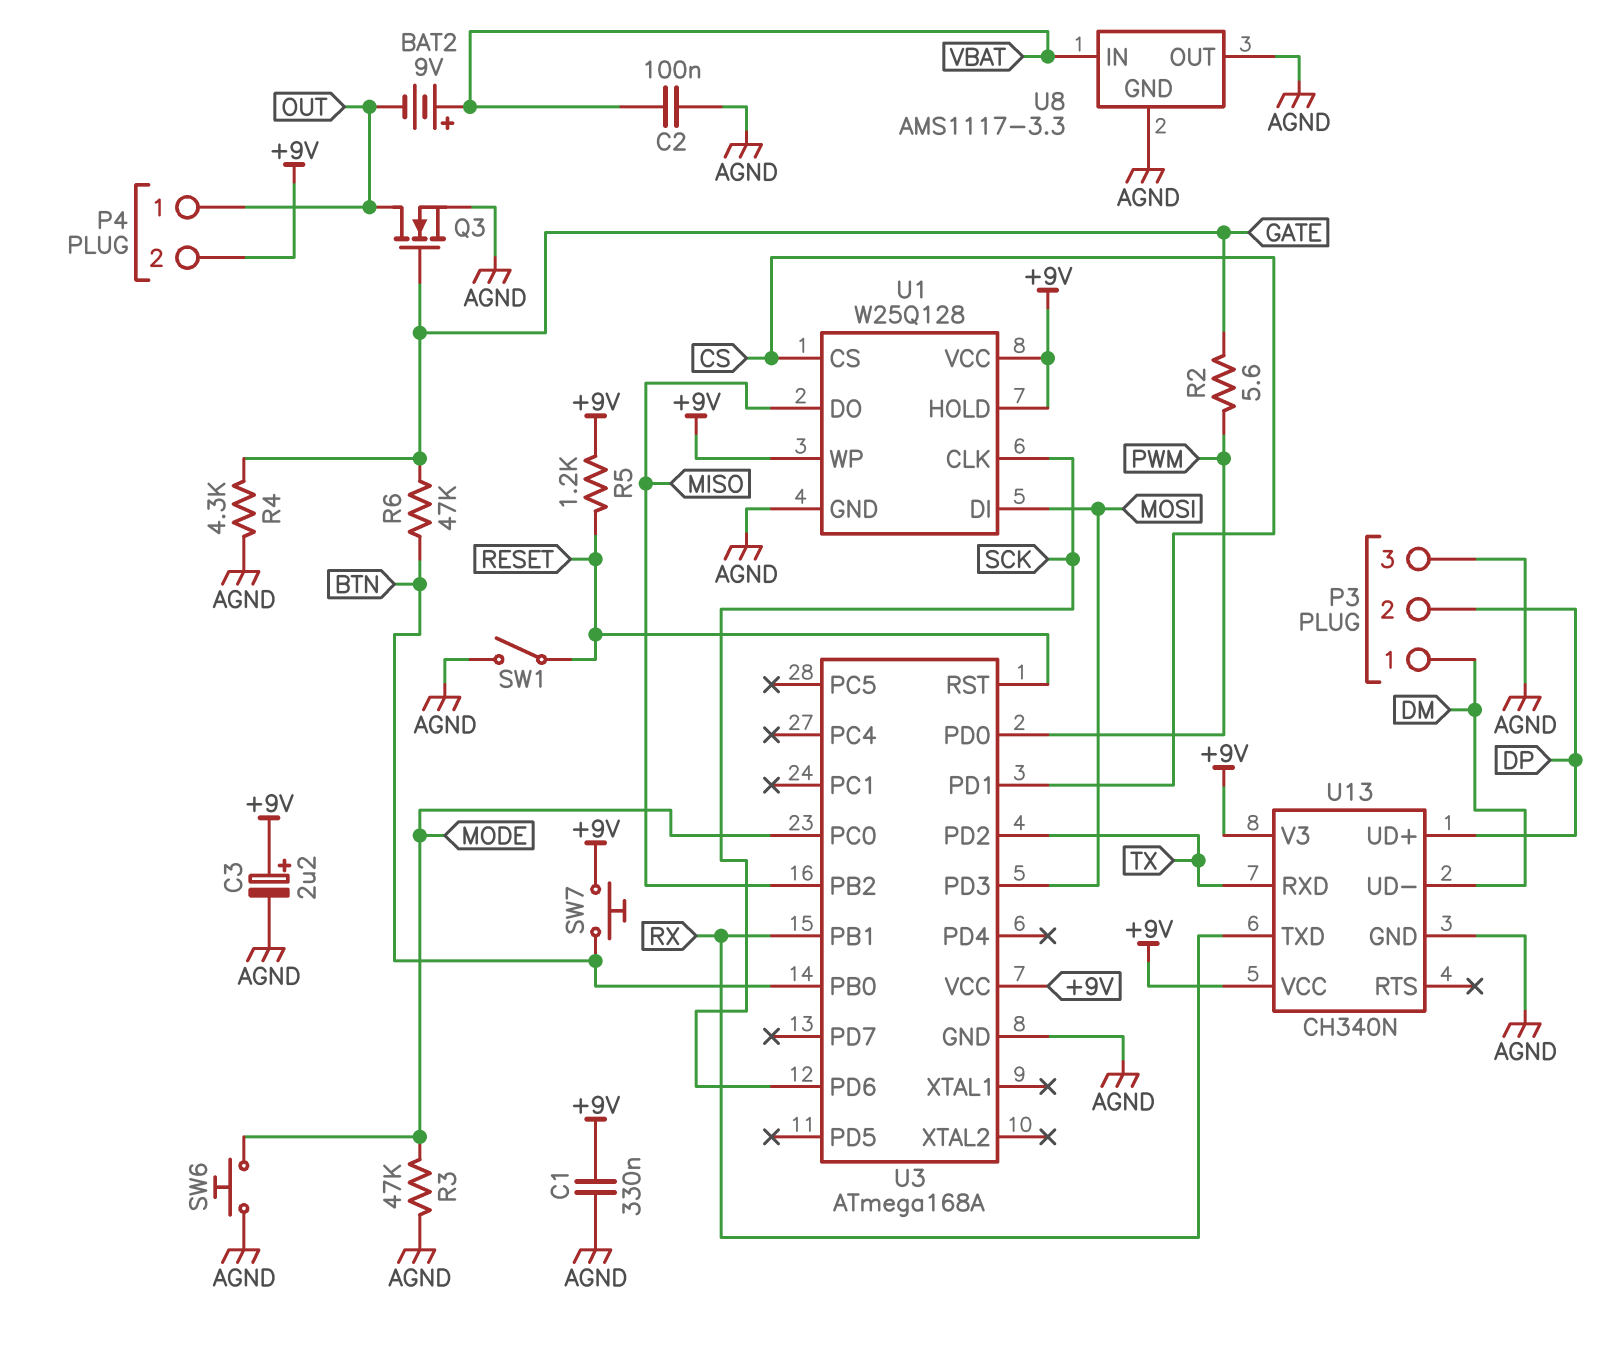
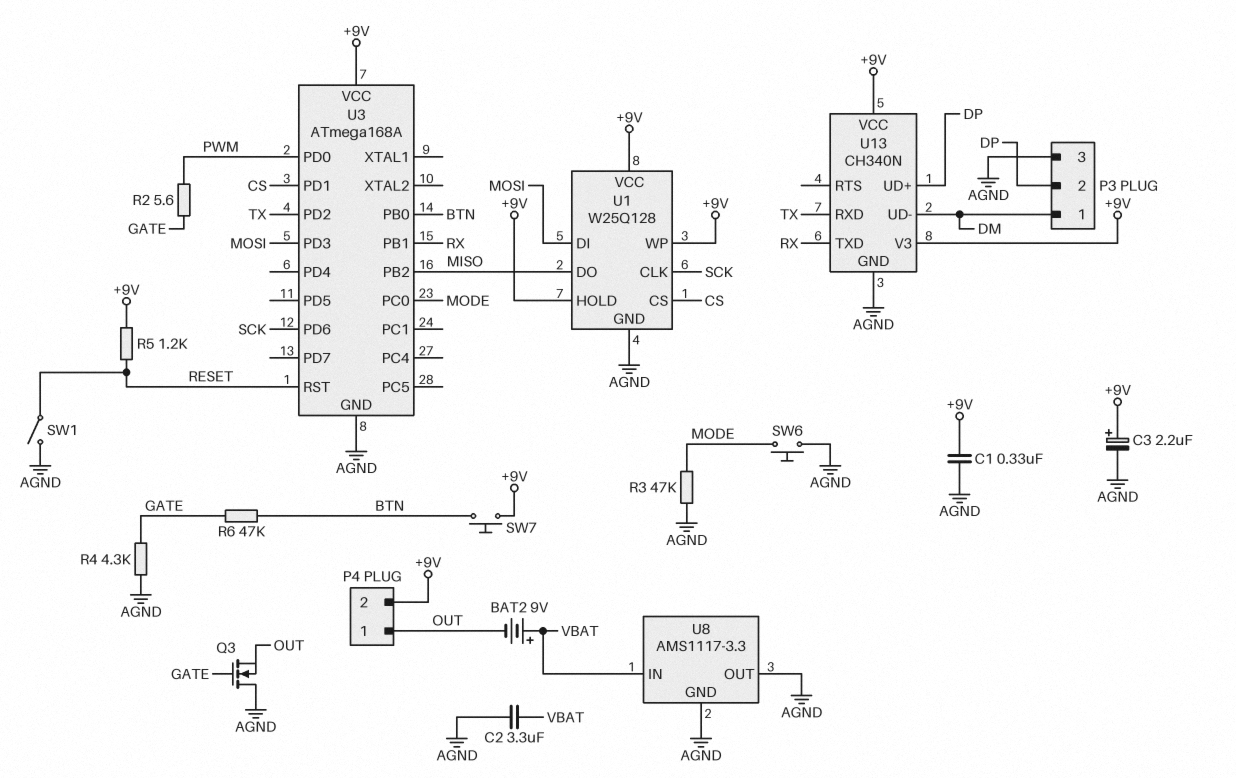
C2: 100nF (AGND, VBAT) -> 3.3uF (AGND, VBAT)
Q3: NMOS (G GATE, D OUT, S AGND) -> NMOS (G GATE, D AGND, S OUT)

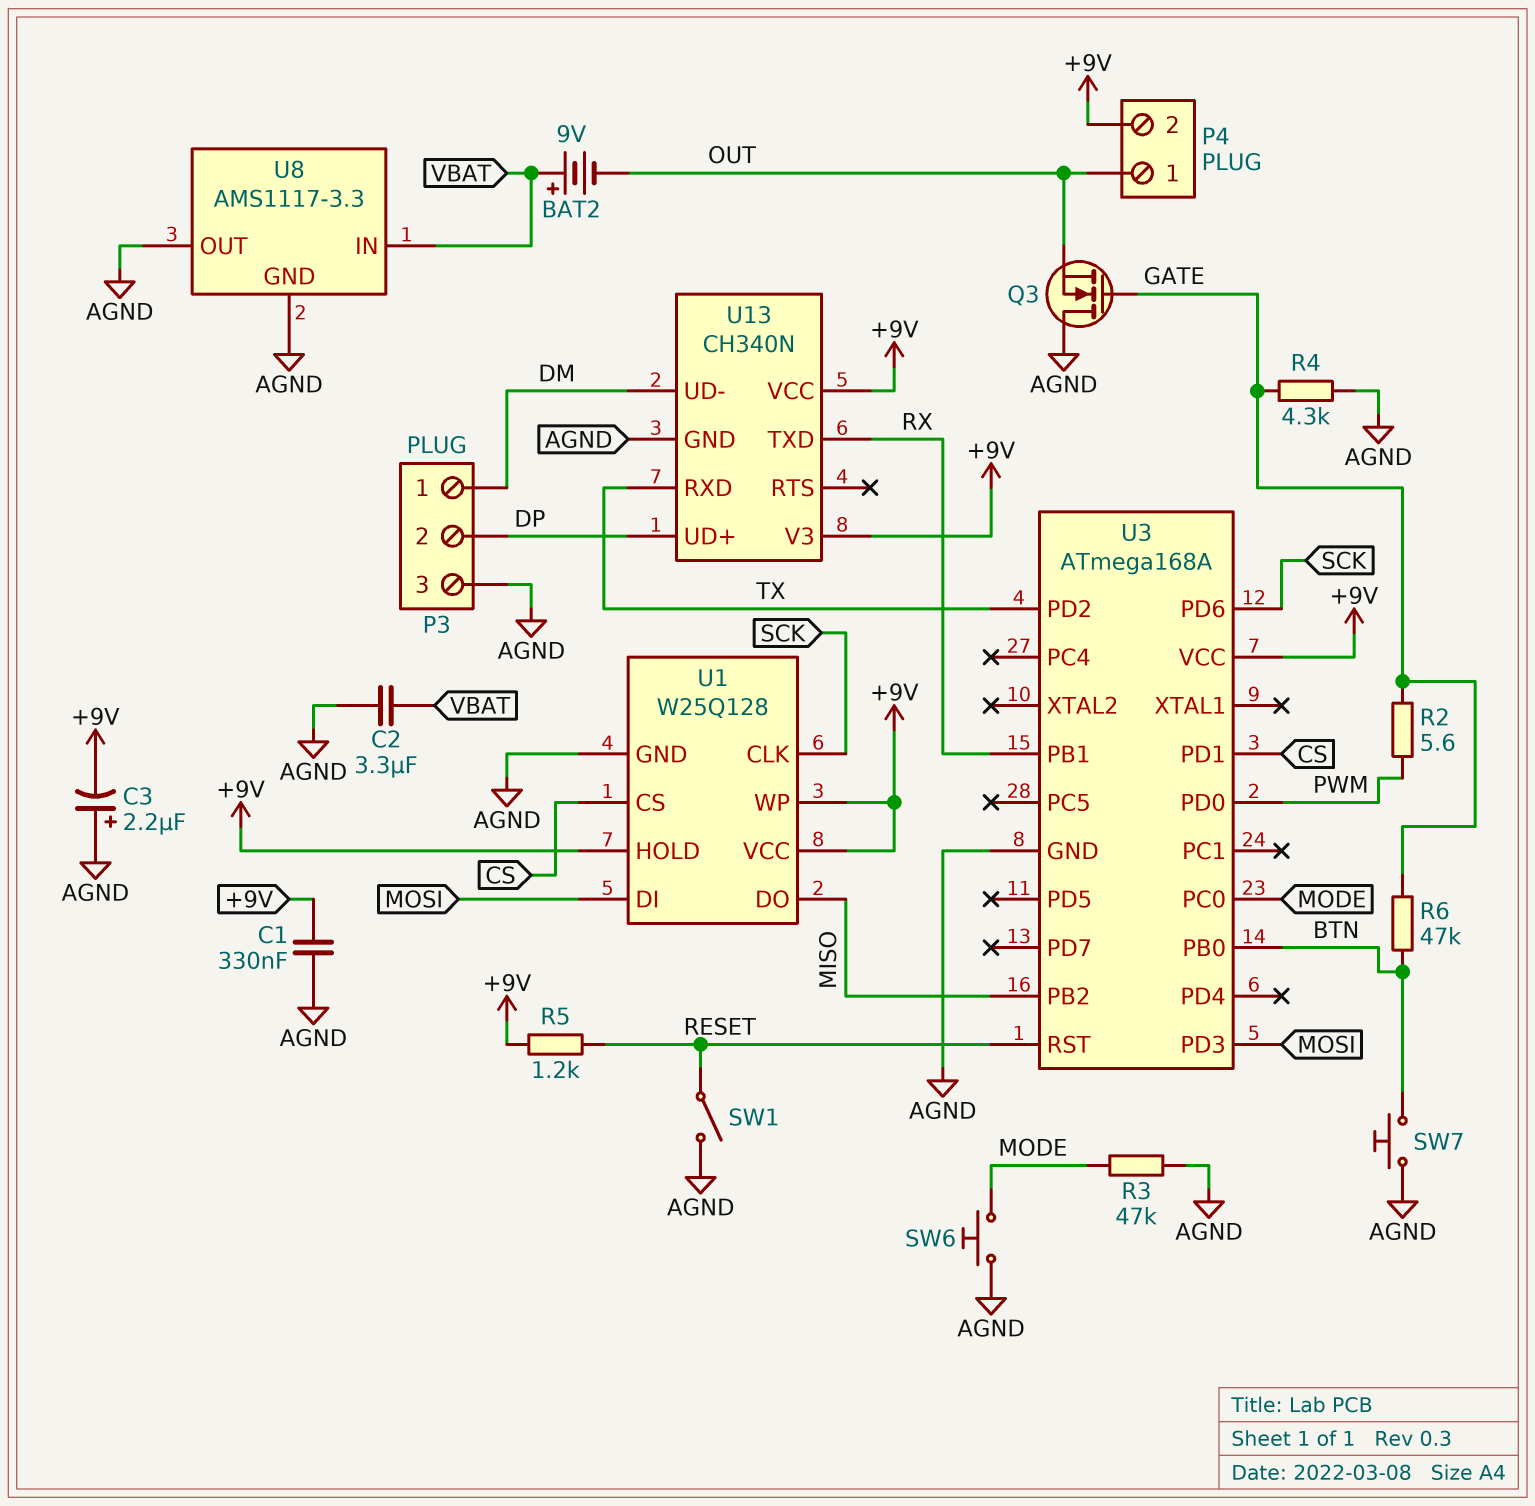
C3: 2.2uF (plus +9V, minus AGND) -> 2.2uF (plus AGND, minus +9V)
SW7: button (+9V, BTN) -> button (AGND, BTN)

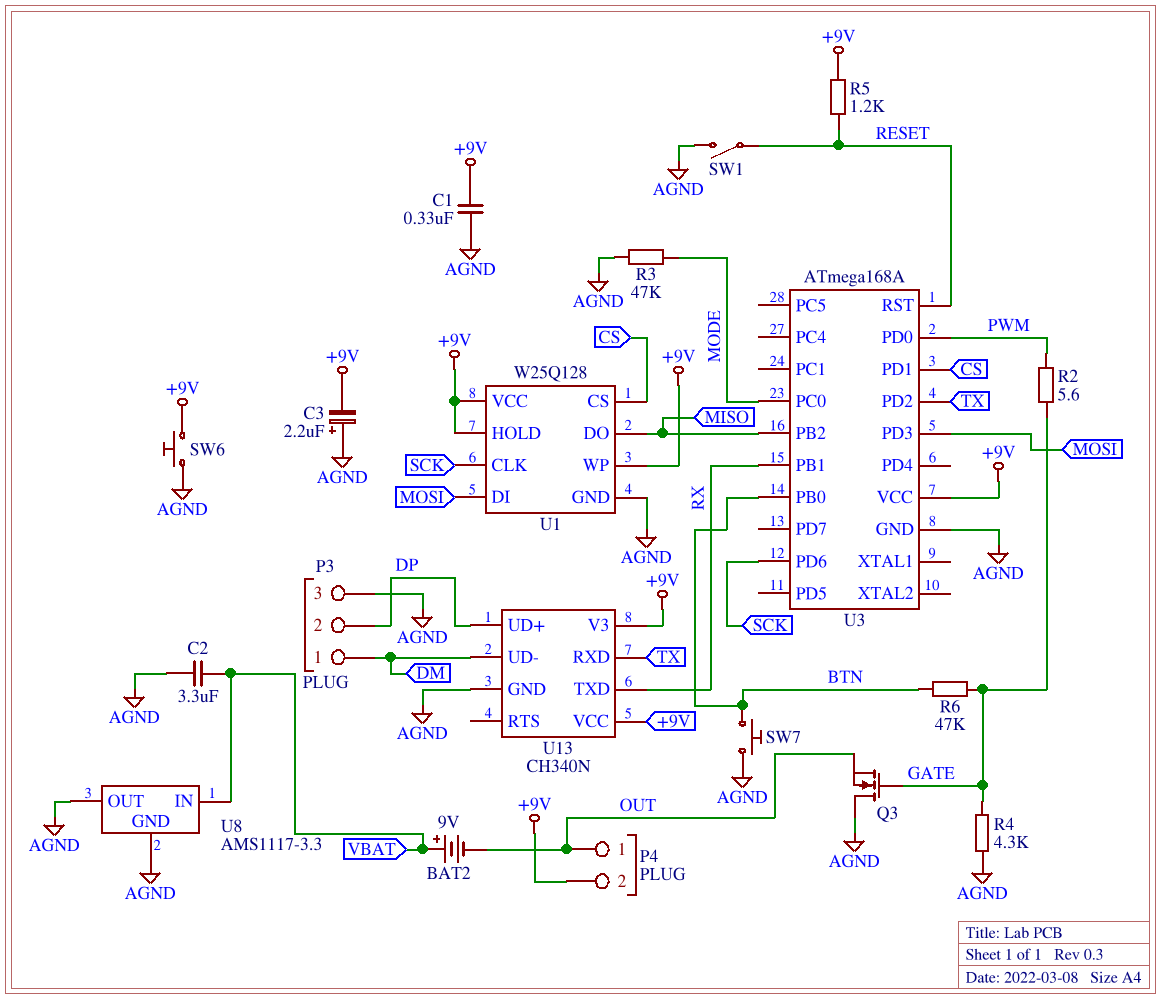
SW6: button (AGND, MODE) -> button (+9V, AGND)

